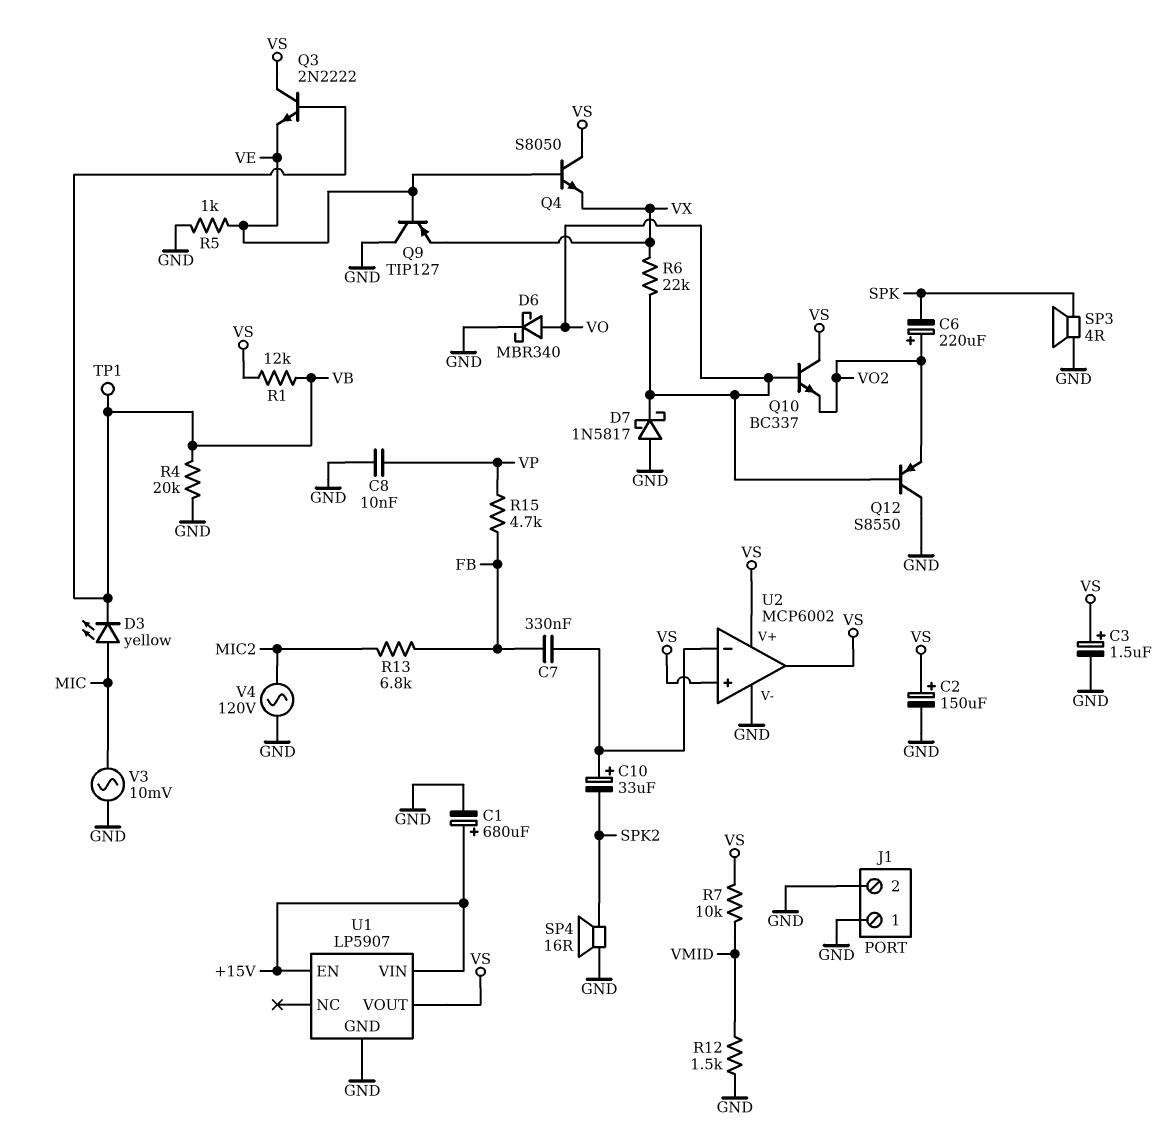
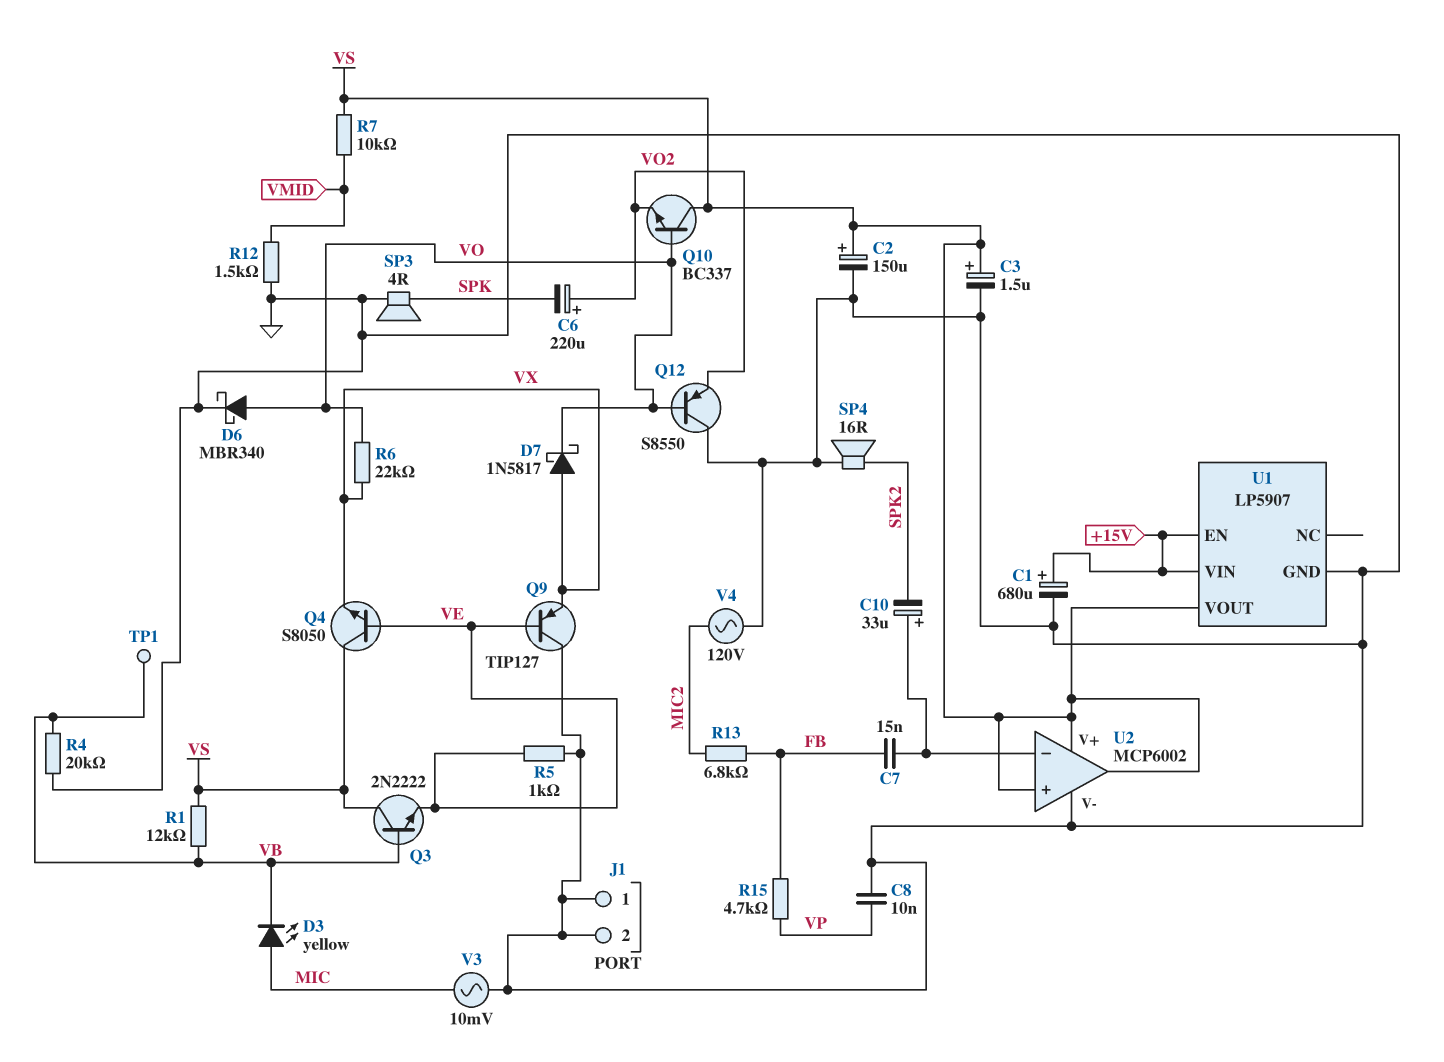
C7: 330nF (FB, U2/in-) -> 15nF (FB, U2/in-)
D7: schottky 1N5817 (A GND, K VO) -> schottky 1N5817 (A VX, K VO)

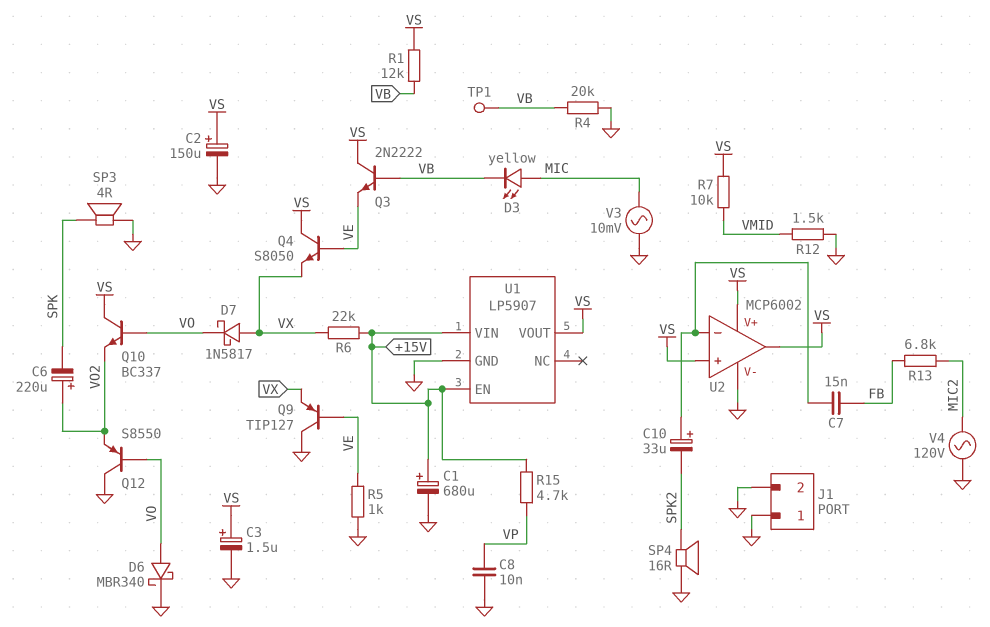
R6: 22k (VO, VX) -> 22k (+15V, VX)
R15: 4.7k (FB, VP) -> 4.7k (+15V, VP)

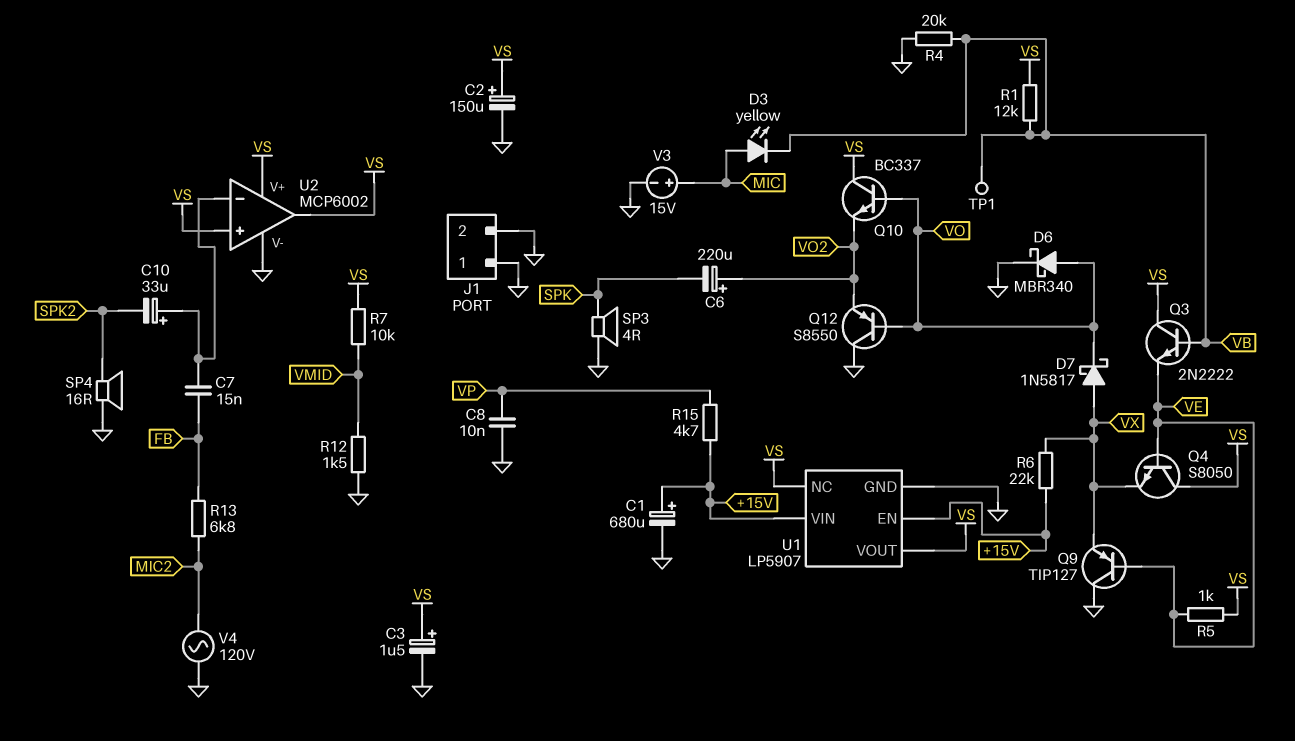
R5: 1k (GND, VE) -> 1k (VE, VS)
U1 pin NC: none -> VS
V3: AC 10mV (GND, MIC) -> 15V (plus MIC, minus GND)

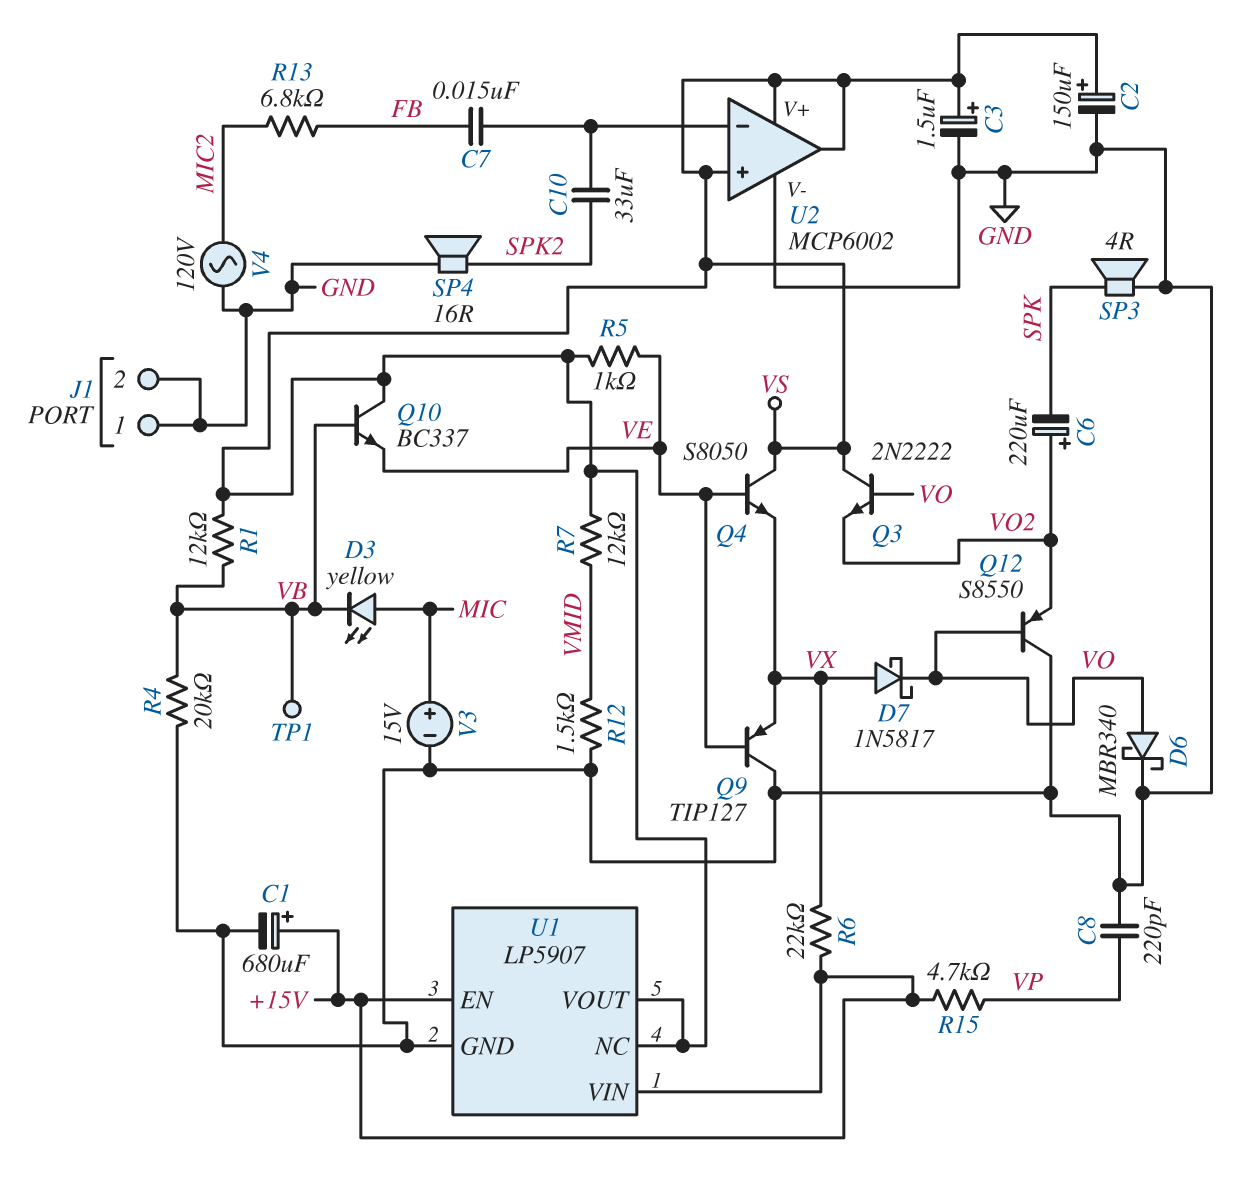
C8: 10nF (GND, VP) -> 220pF (GND, VP)
C10: 33uF (plus U2/in-, minus SPK2) -> 33uF (SPK2, U2/in-)
Q3: NPN 2N2222 (B VB, C VS, E VE) -> NPN 2N2222 (B VO, C VS, E VO2)
Q10: NPN BC337 (B VO, C VS, E VO2) -> NPN BC337 (B VB, C VS, E VE)
R7: 10k (VMID, VS) -> 12k (VMID, VS)

